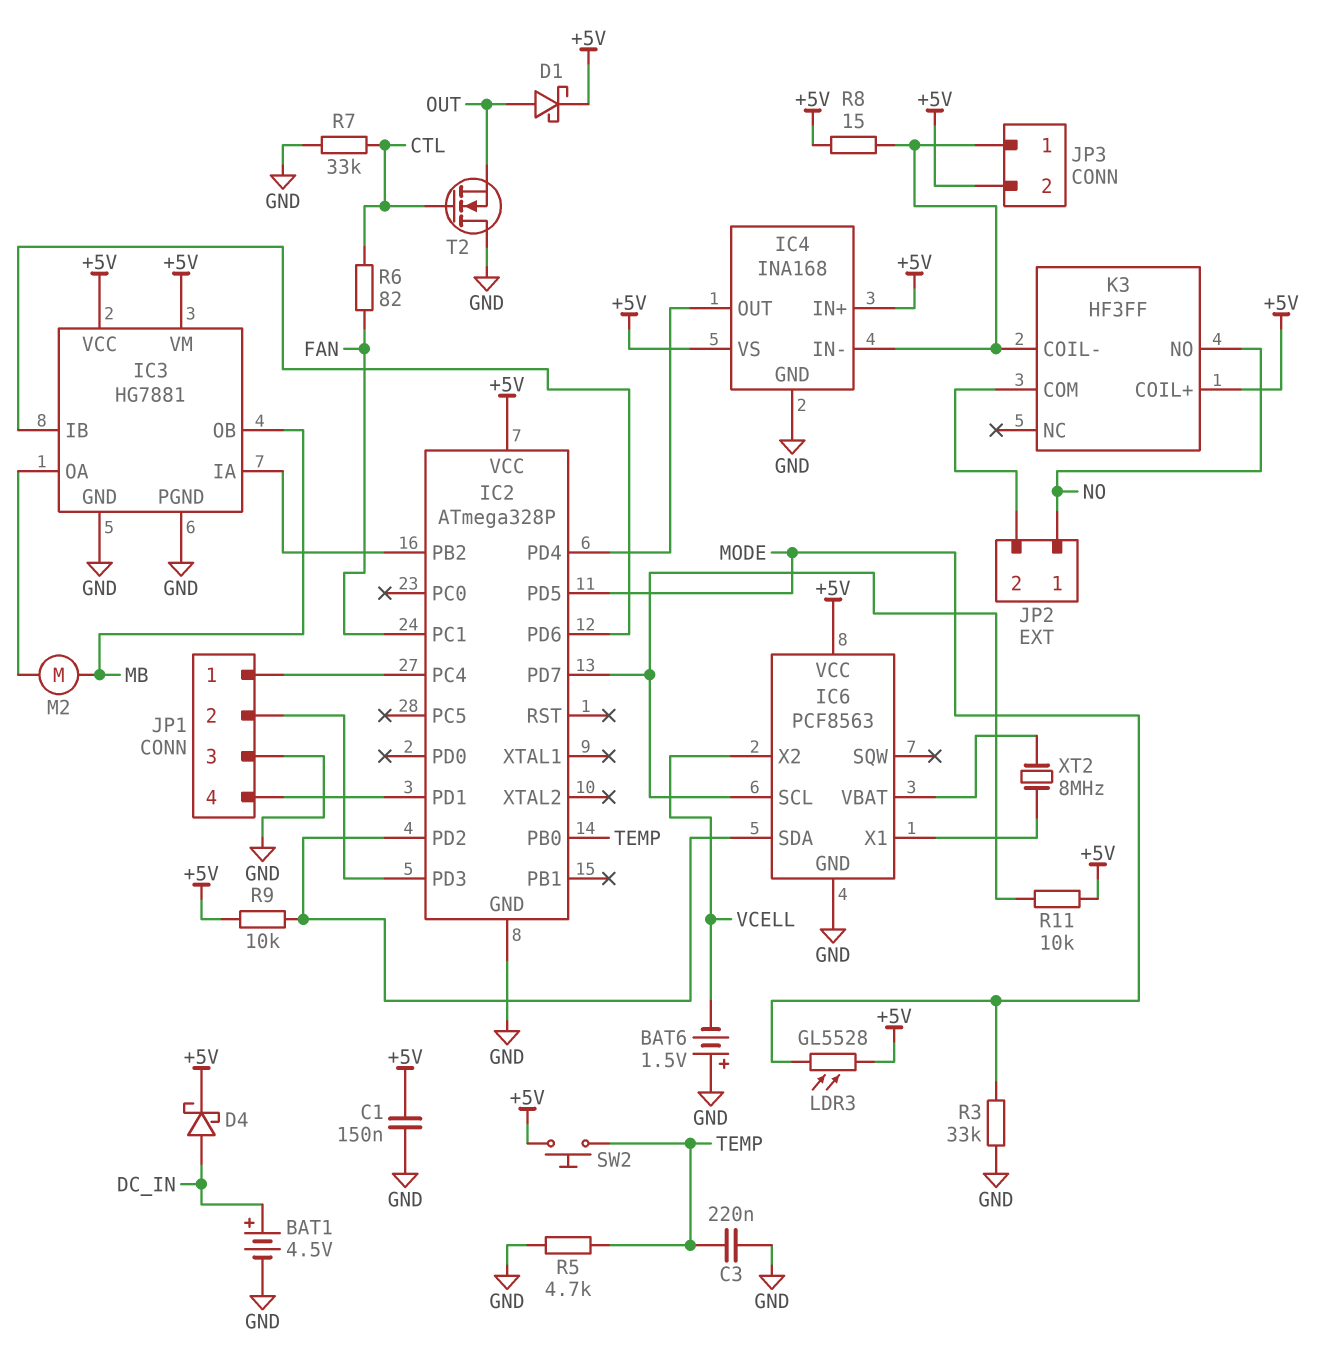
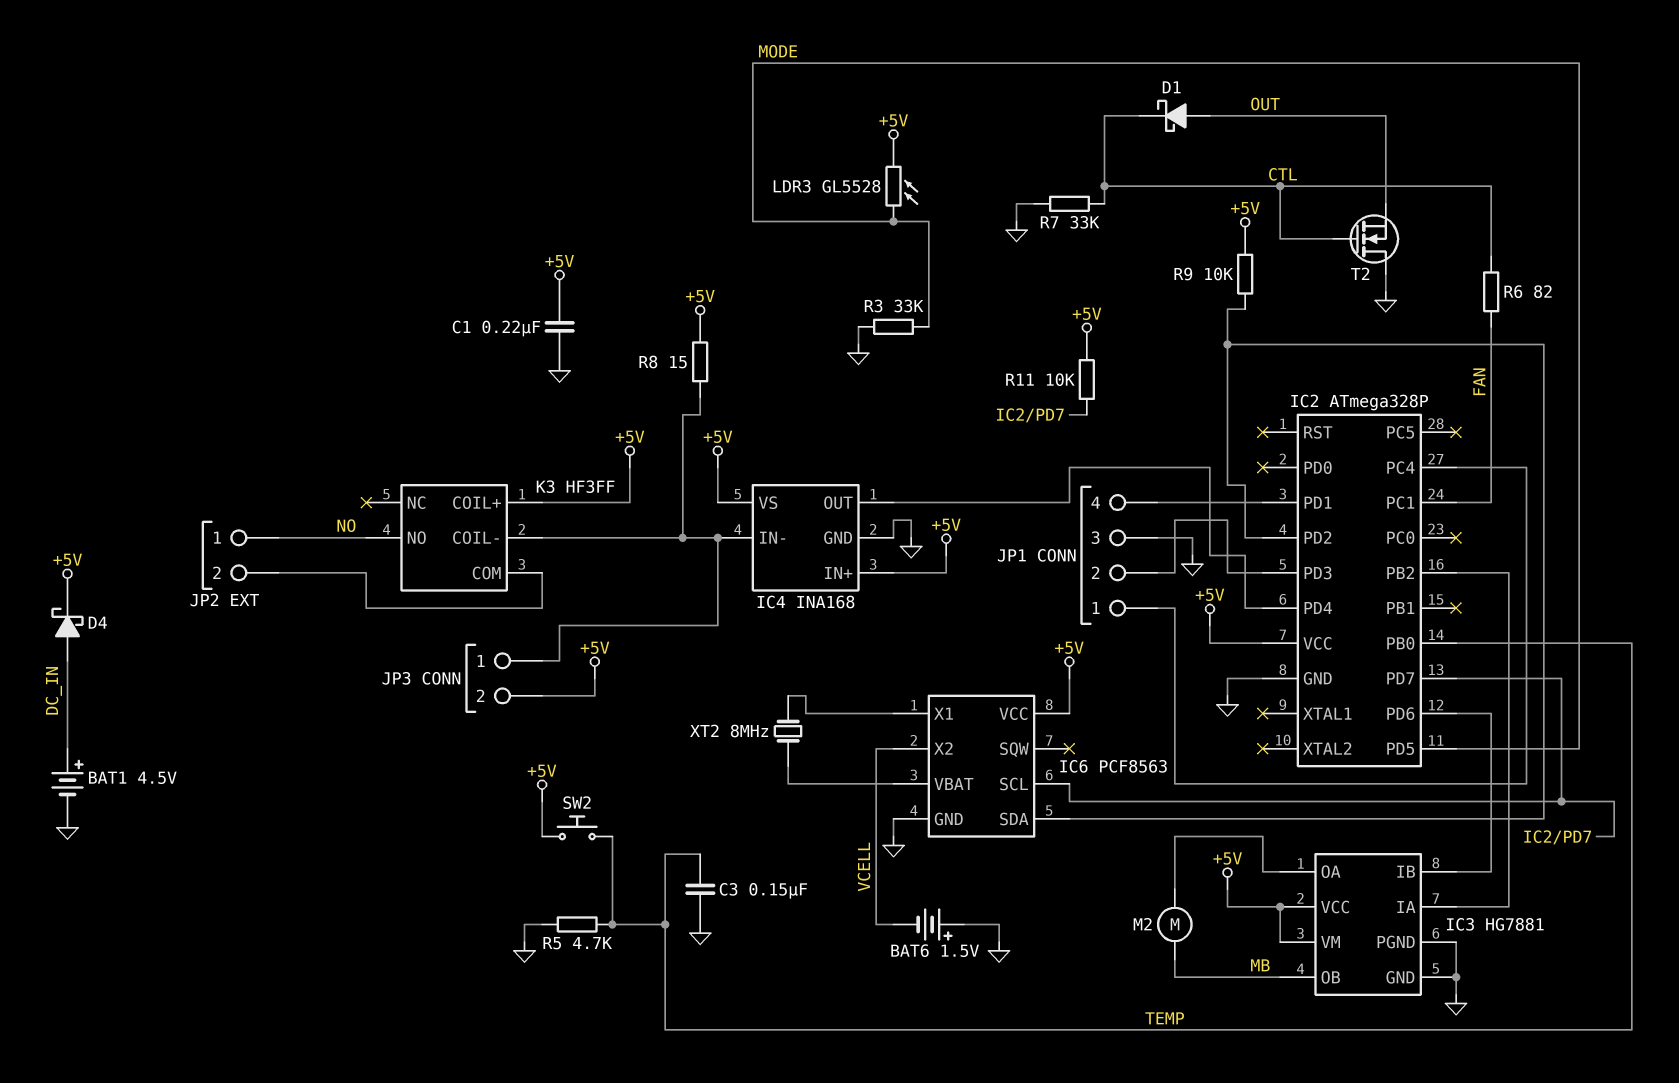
C1: 150nF (+5V, GND) -> 220nF (+5V, GND)
C3: 220nF (GND, TEMP) -> 150nF (GND, TEMP)
D1: schottky (A OUT, K +5V) -> schottky (A OUT, K CTL)

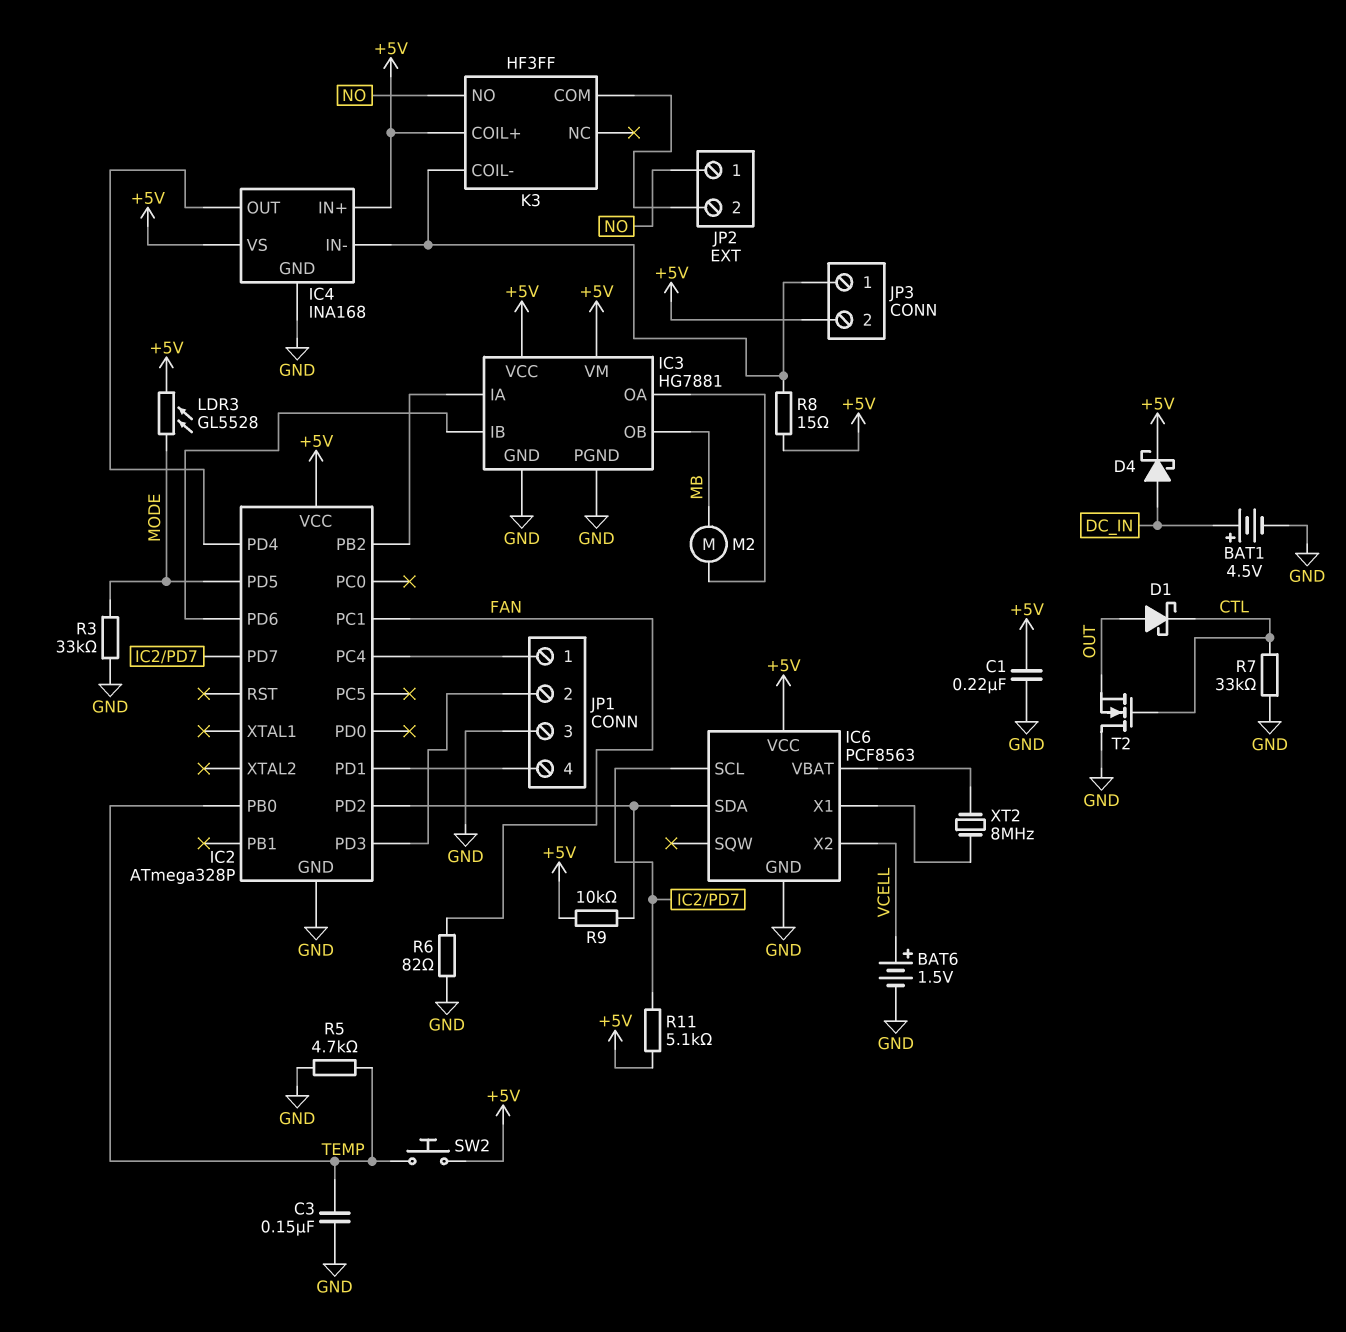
BAT6: 1.5V (plus GND, minus VCELL) -> 1.5V (plus VCELL, minus GND)
R6: 82 (CTL, FAN) -> 82 (FAN, GND)
R11: 10k (+5V, IC2/PD7) -> 5.1k (+5V, IC2/PD7)

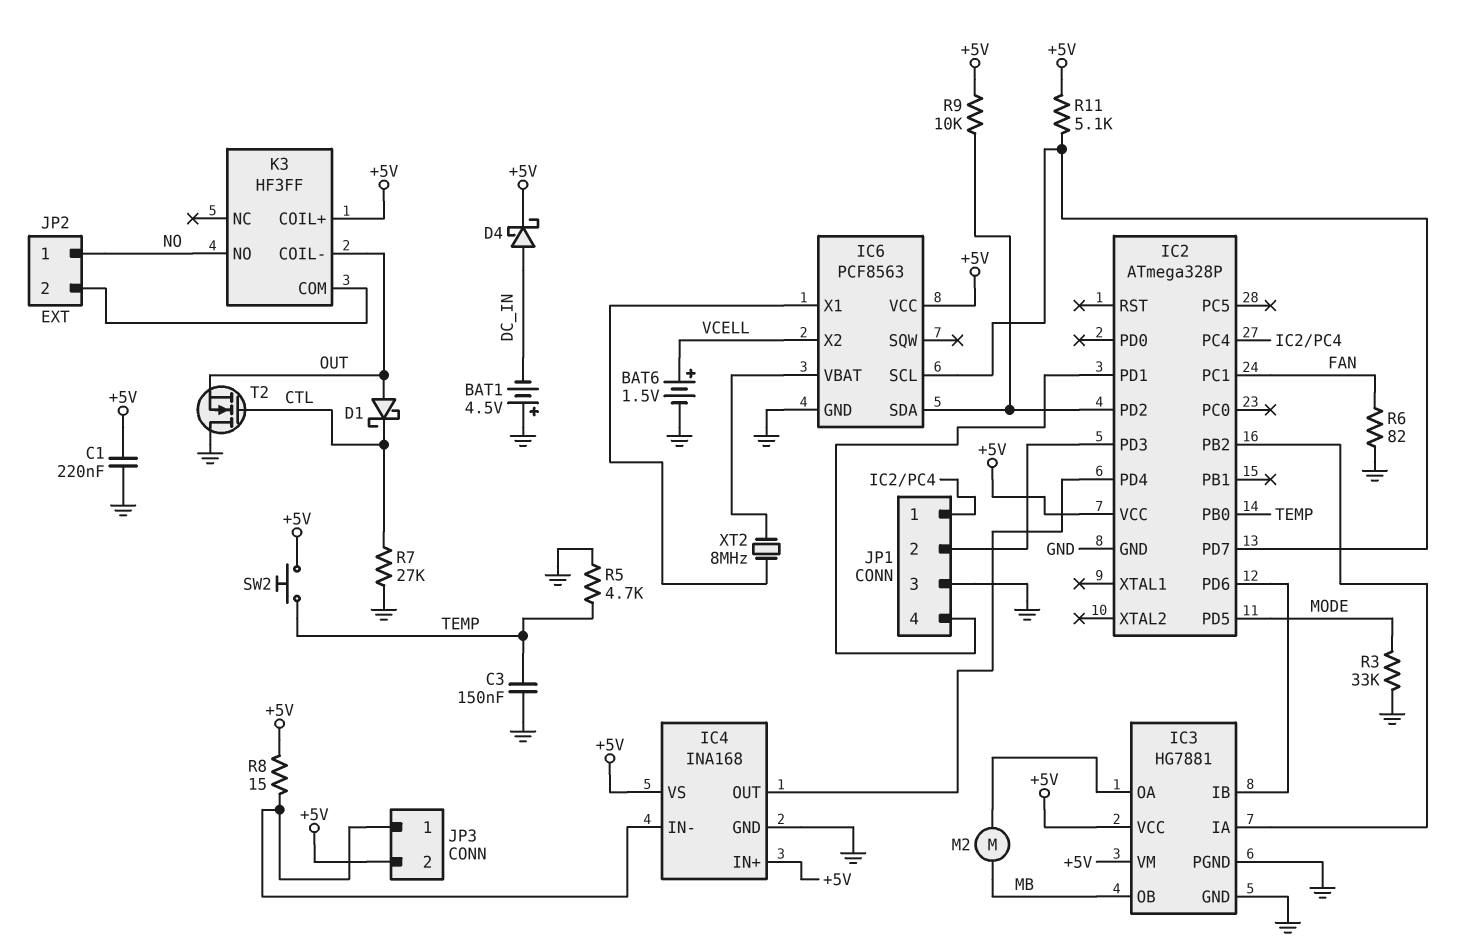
BAT1: 4.5V (plus DC_IN, minus GND) -> 4.5V (plus GND, minus DC_IN)
K3 pin COIL-: IC4/IN- -> OUT
LDR3: GL5528 (+5V, MODE) -> none
R7: 33k (CTL, GND) -> 27k (CTL, GND)

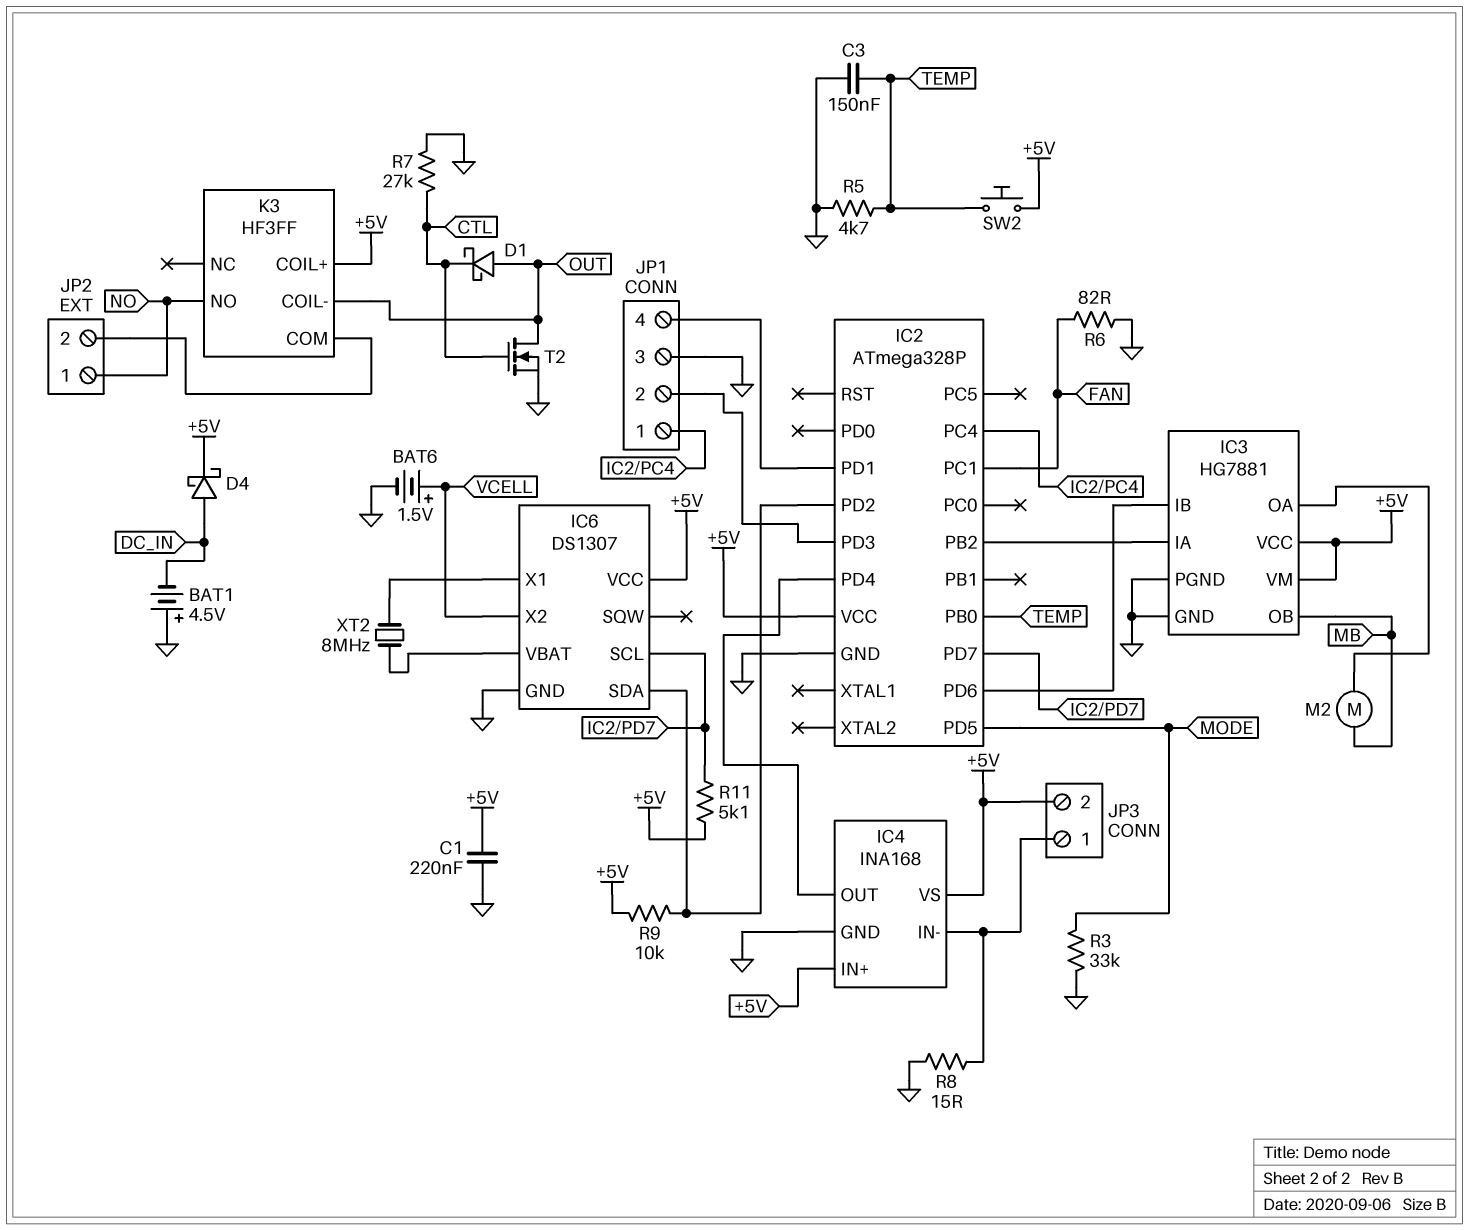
IC6: PCF8563 -> DS1307
R8: 15 (+5V, IC4/IN-) -> 15 (GND, IC4/IN-)
T2: NMOS (G CTL, D GND, S OUT) -> NMOS (G CTL, D OUT, S GND)

